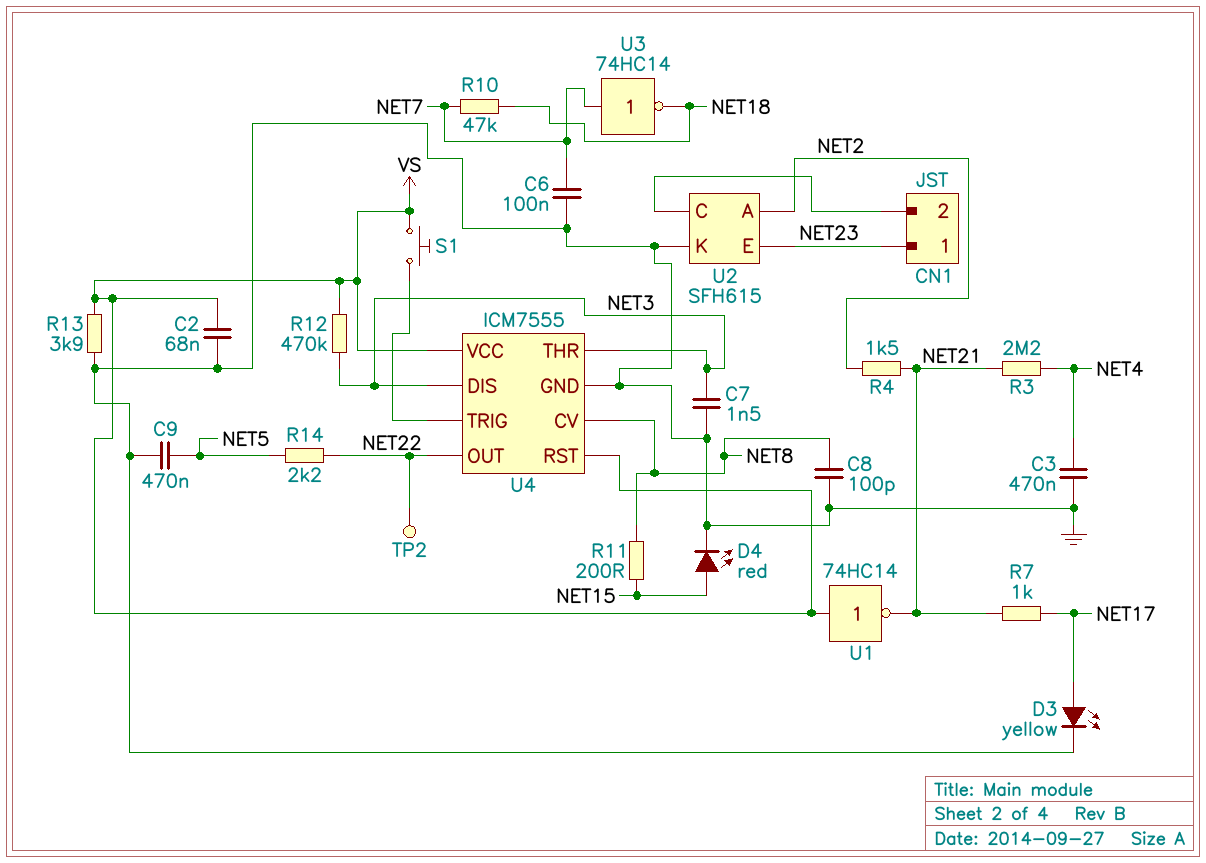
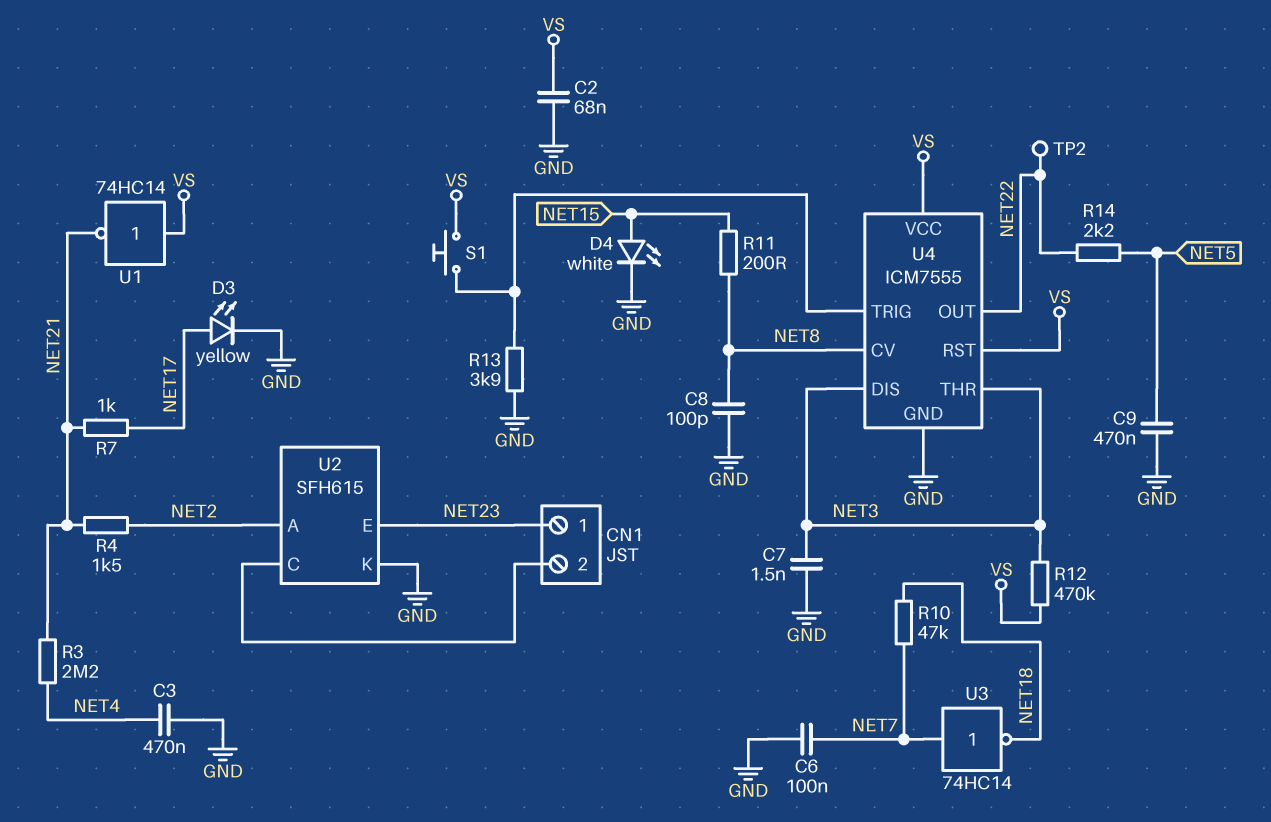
D4: LED red (A NET15, K GND) -> LED white (A NET15, K GND)
R13: 3.9k (GND, VS) -> 3.9k (GND, U4/TRIG)

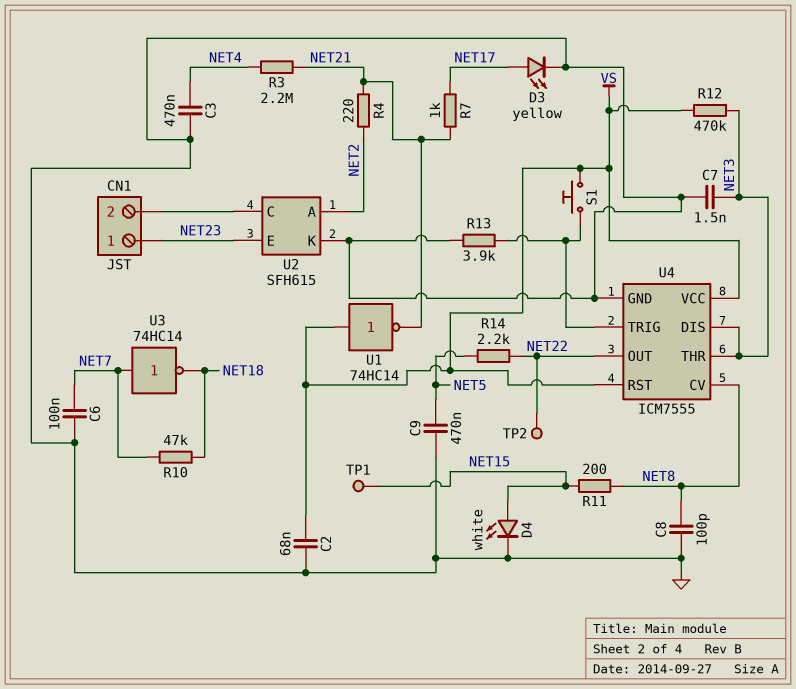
R4: 1.5k (NET2, NET21) -> 220 (NET2, NET21)
TP1: none -> test point (NET15)

